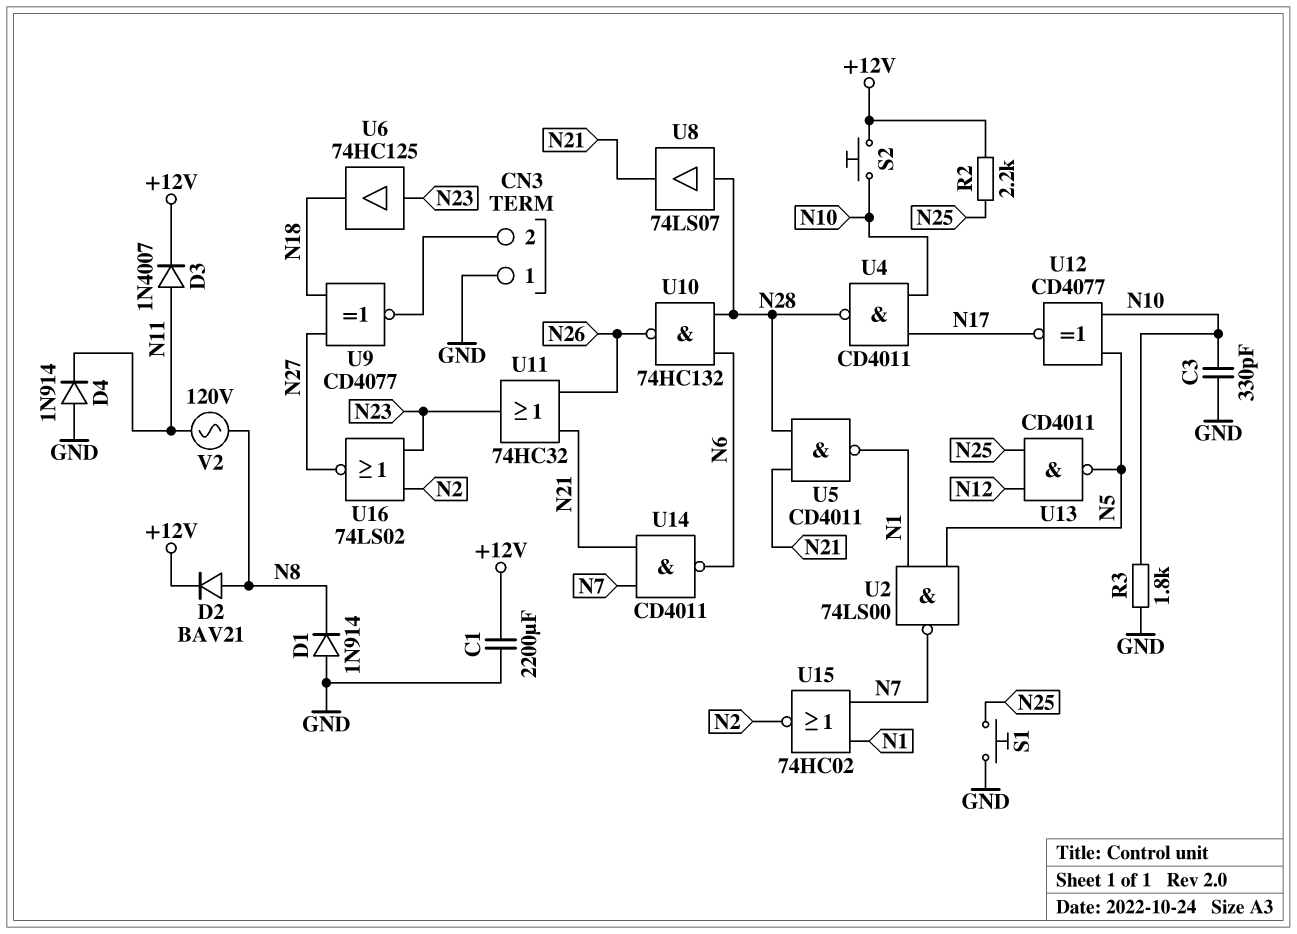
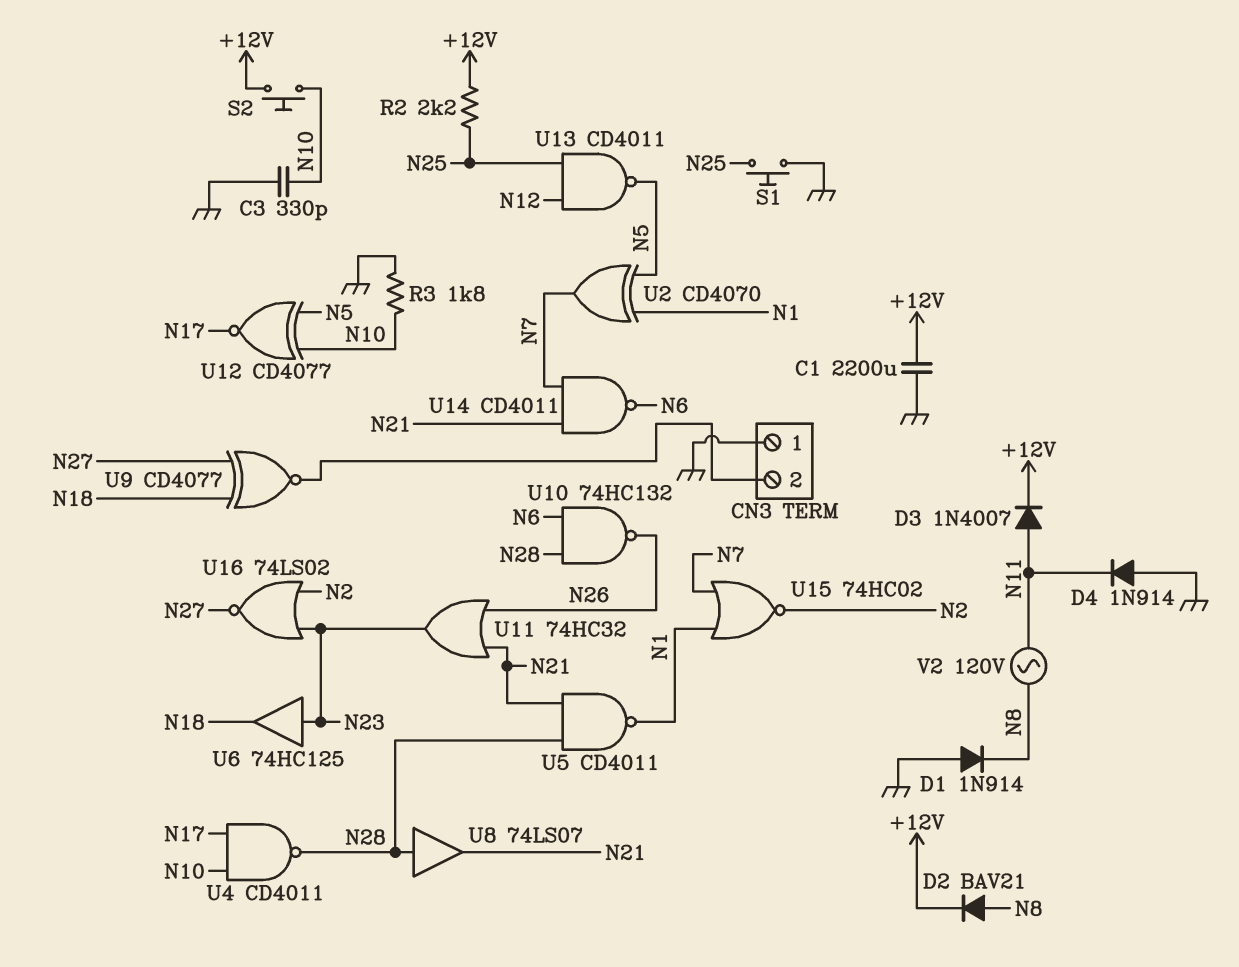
U2: NAND 74LS00 (in N1, in N5, out N7) -> XOR CD4070 (in N1, in N5, out N7)

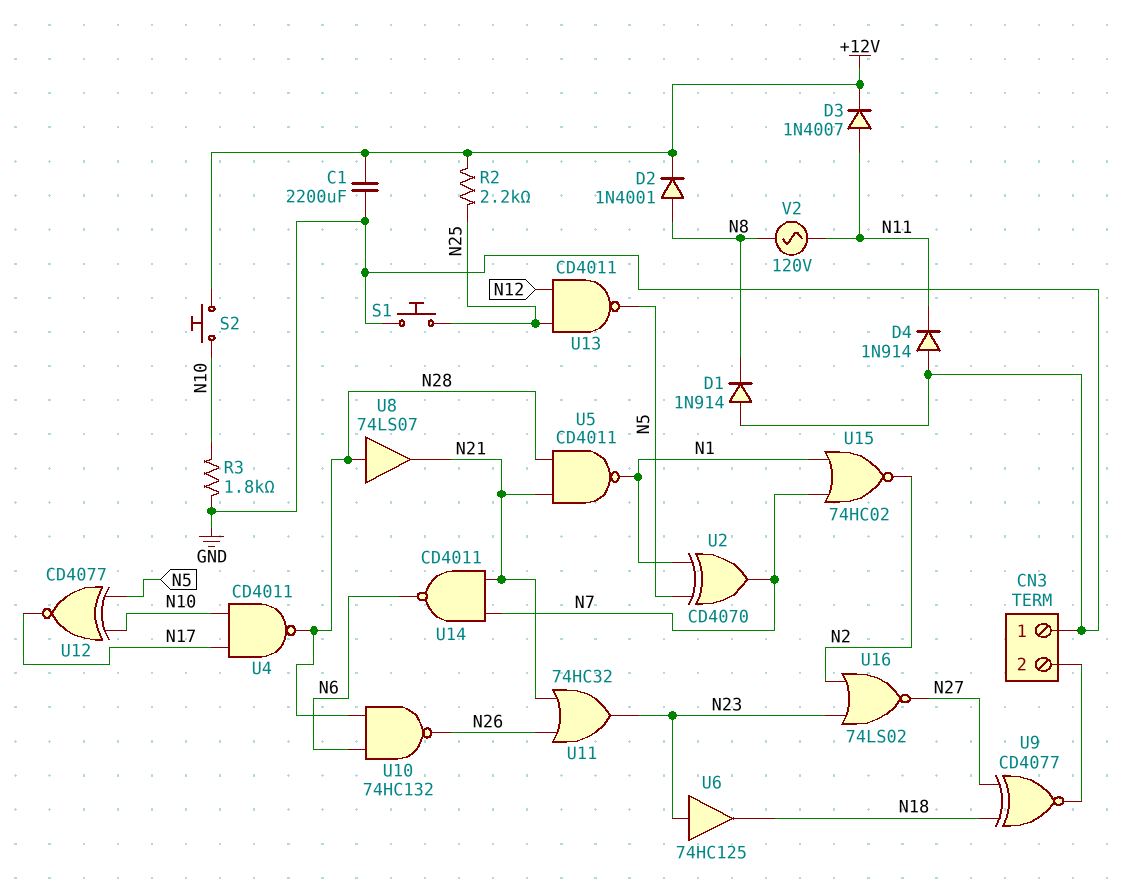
C3: 330pF (GND, N10) -> none
D2: diode BAV21 (A N8, K +12V) -> diode 1N4001 (A N8, K +12V)

